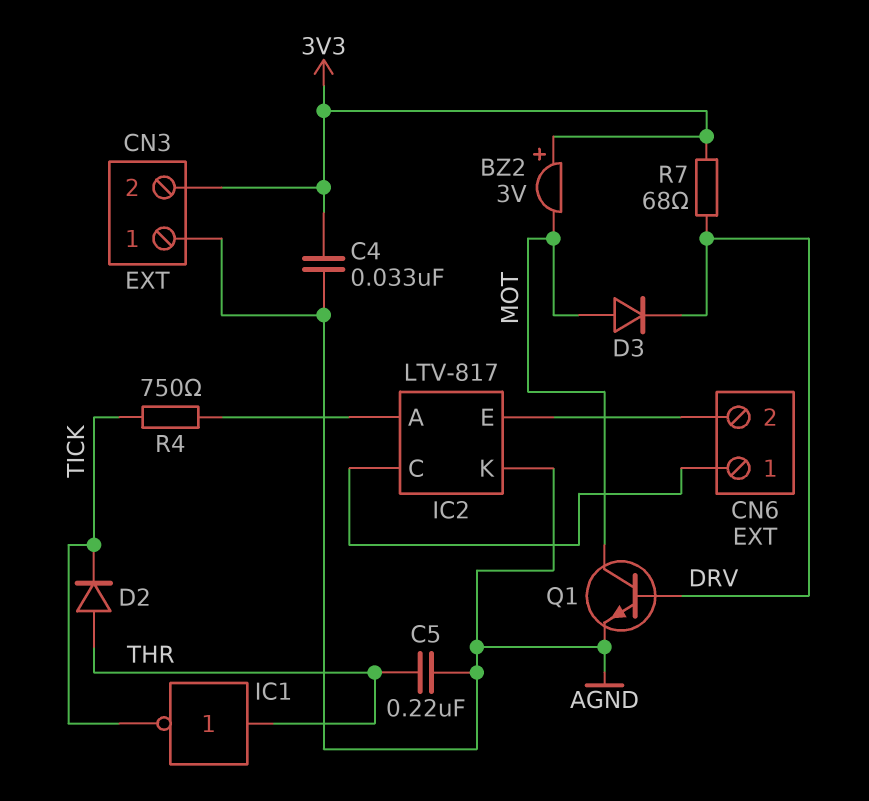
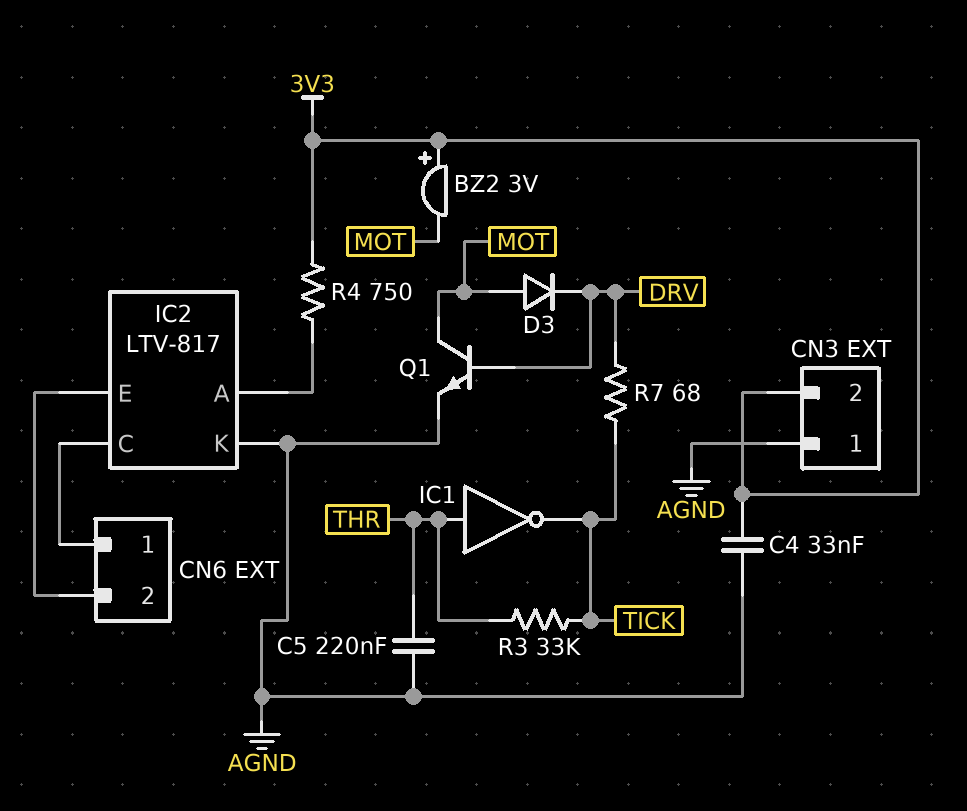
D2: diode (A THR, K TICK) -> none
R3: none -> 33k (THR, TICK)
R4: 750 (IC2/A, TICK) -> 750 (3V3, IC2/A)
R7: 68 (3V3, DRV) -> 68 (DRV, TICK)

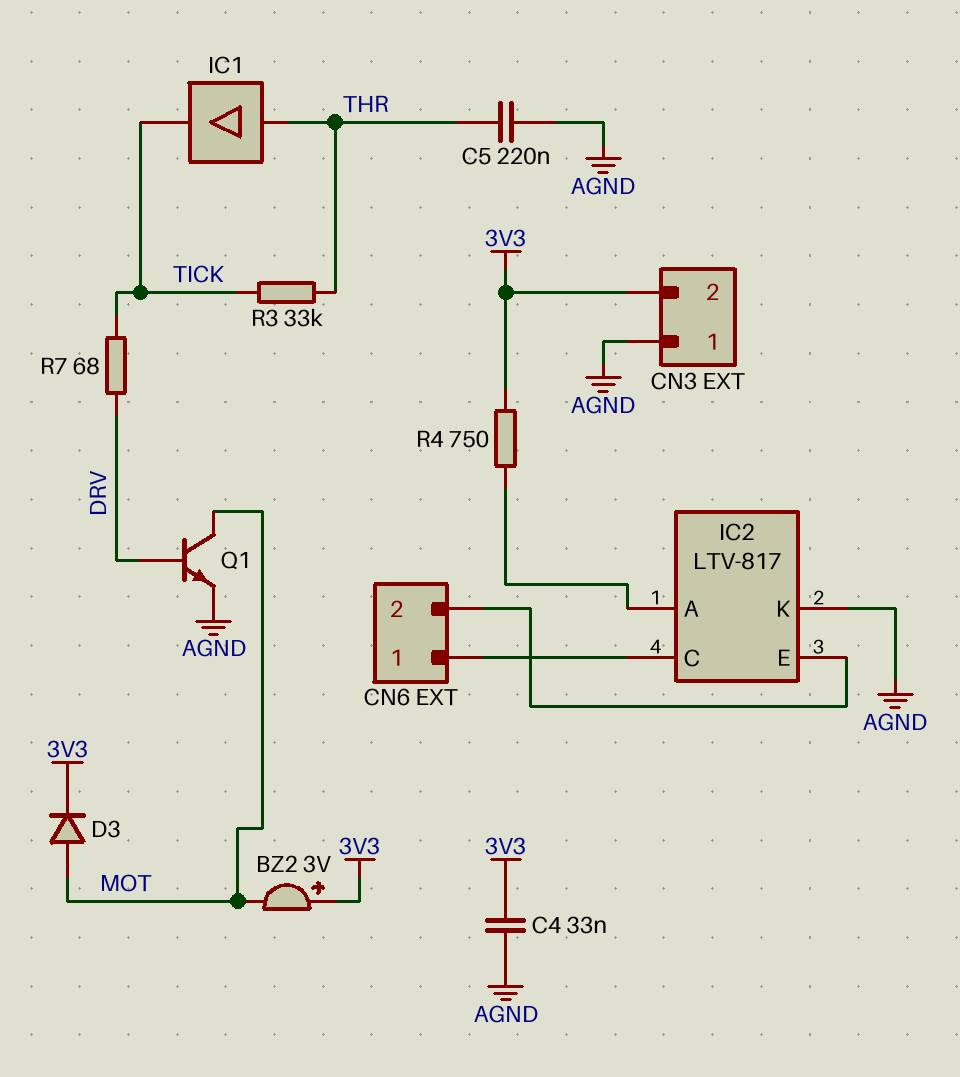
D3: diode (A MOT, K DRV) -> diode (A MOT, K 3V3)
IC1: NOT (in THR, out TICK) -> buffer (in THR, out TICK)

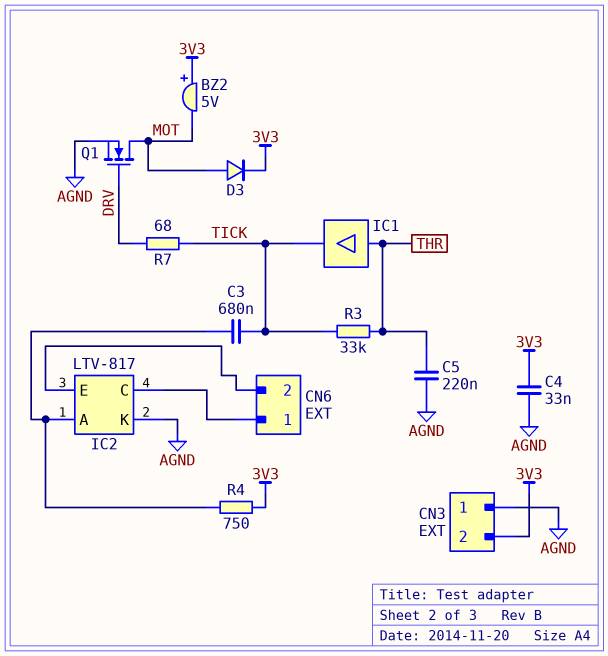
BZ2: buzzer 3V (plus 3V3, minus MOT) -> buzzer 5V (plus 3V3, minus MOT)
C3: none -> 680nF (IC2/A, TICK)
Q1: NPN (B DRV, C MOT, E AGND) -> NMOS (G DRV, D MOT, S AGND)

